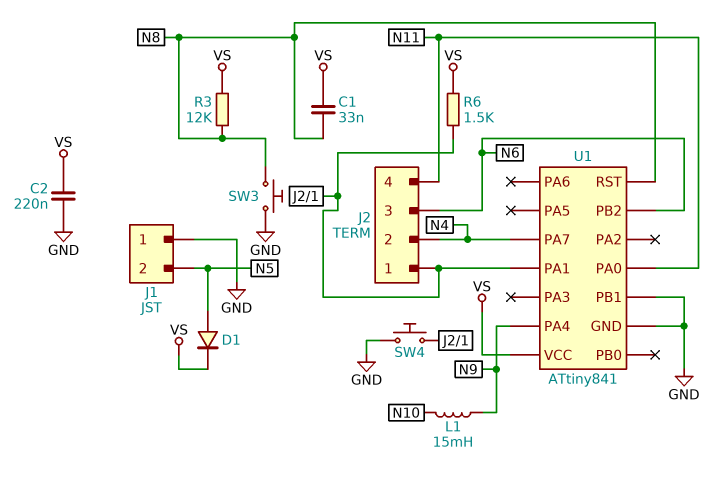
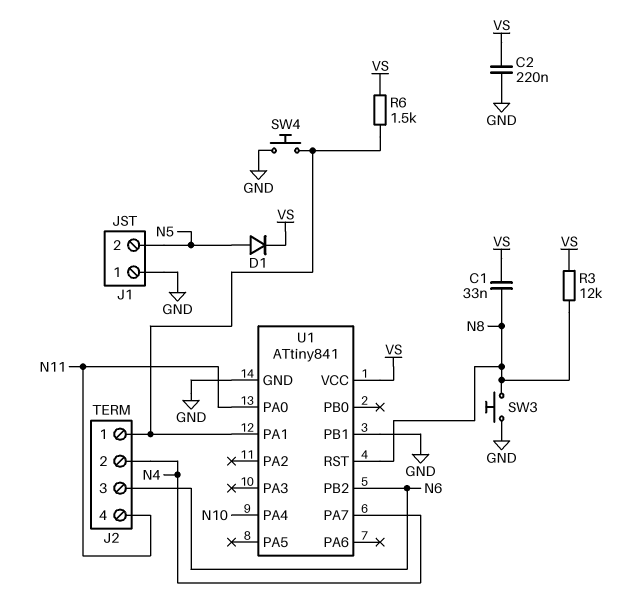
L1: 15mH (N9, N10) -> none
U1 pin PA4: N9 -> N10

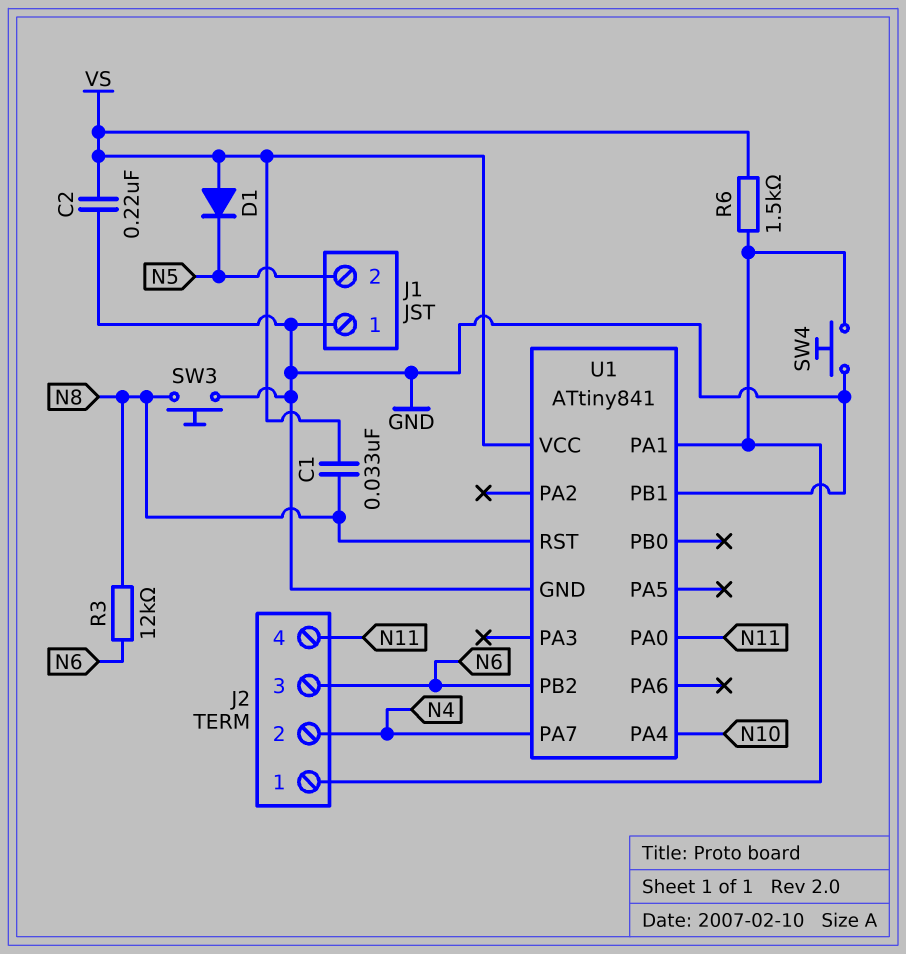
D1: diode (A N5, K VS) -> diode (A VS, K N5)
R3: 12k (N8, VS) -> 12k (N6, N8)

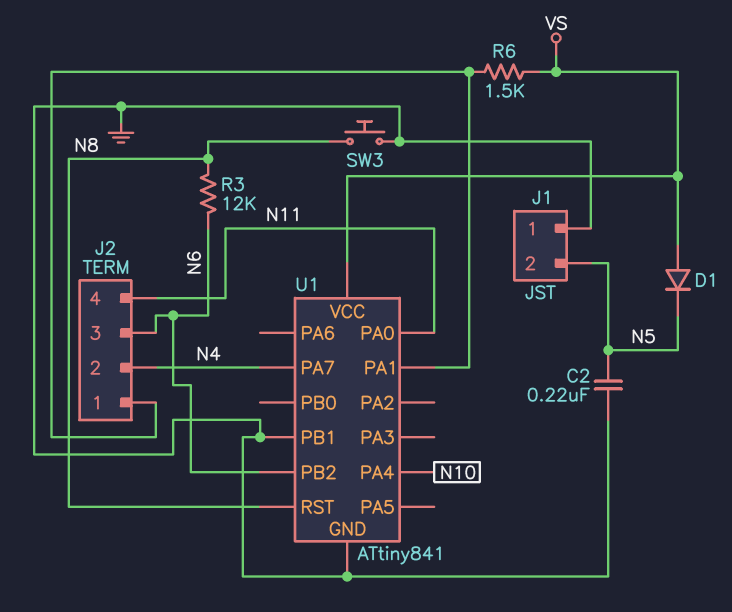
C1: 33nF (N8, VS) -> none
C2: 220nF (GND, VS) -> 220nF (GND, N5)
SW4: button (GND, J2/1) -> none

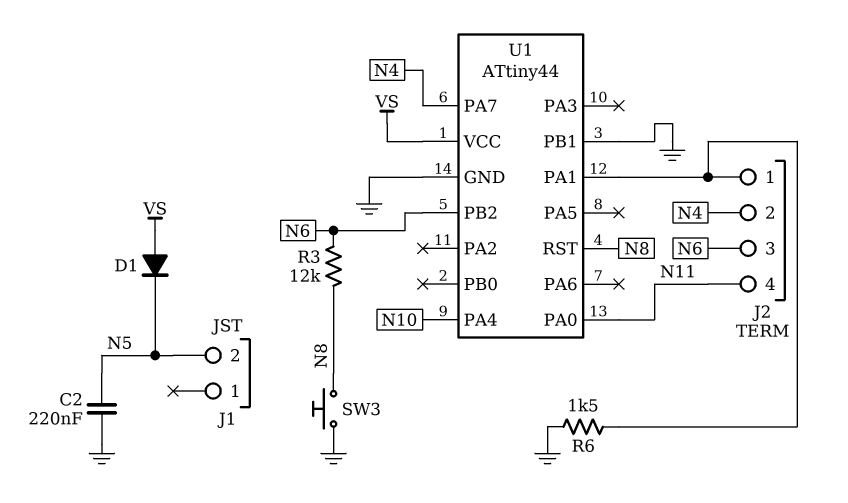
J1 pin 1: GND -> none
R6: 1.5k (J2/1, VS) -> 1.5k (GND, J2/1)
U1: ATtiny841 -> ATtiny44

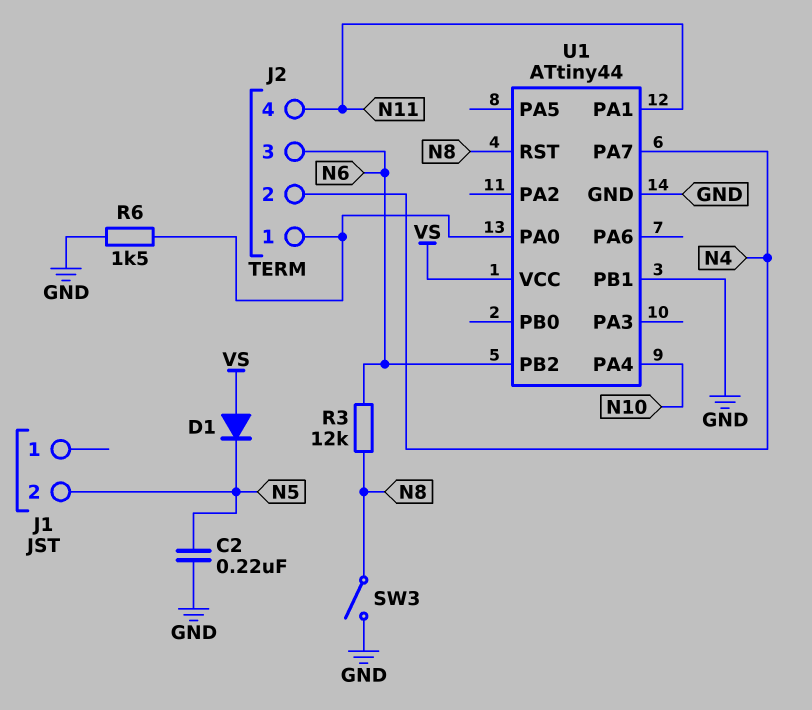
SW3: button (GND, N8) -> switch (GND, N8)
U1 pin PA0: N11 -> J2/1
U1 pin PA1: J2/1 -> N11

